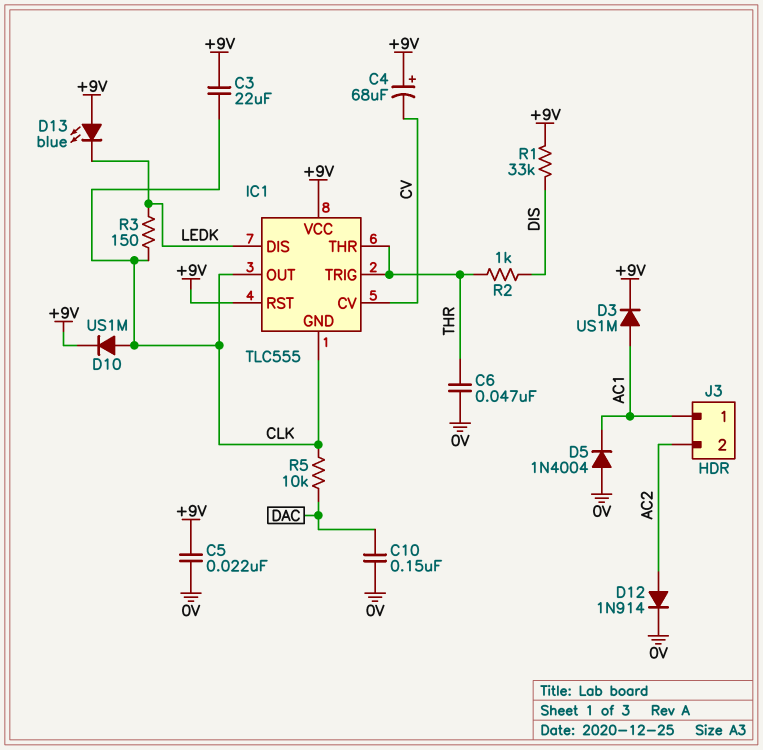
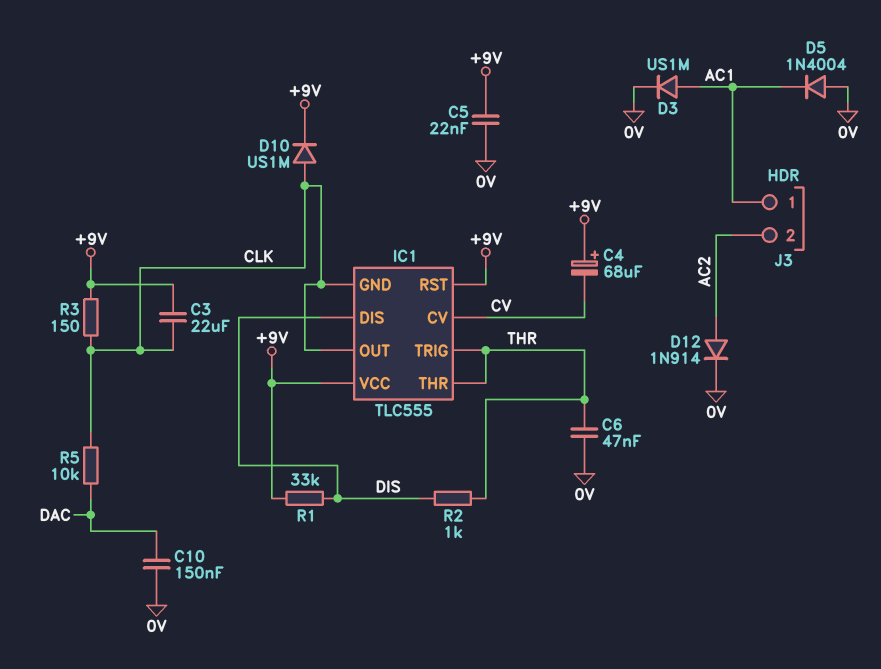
D3: diode US1M (A AC1, K +9V) -> diode US1M (A AC1, K 0V)
D13: LED blue (A +9V, K LEDK) -> none
IC1 pin DIS: LEDK -> DIS
R3: 150 (CLK, LEDK) -> 150 (+9V, CLK)

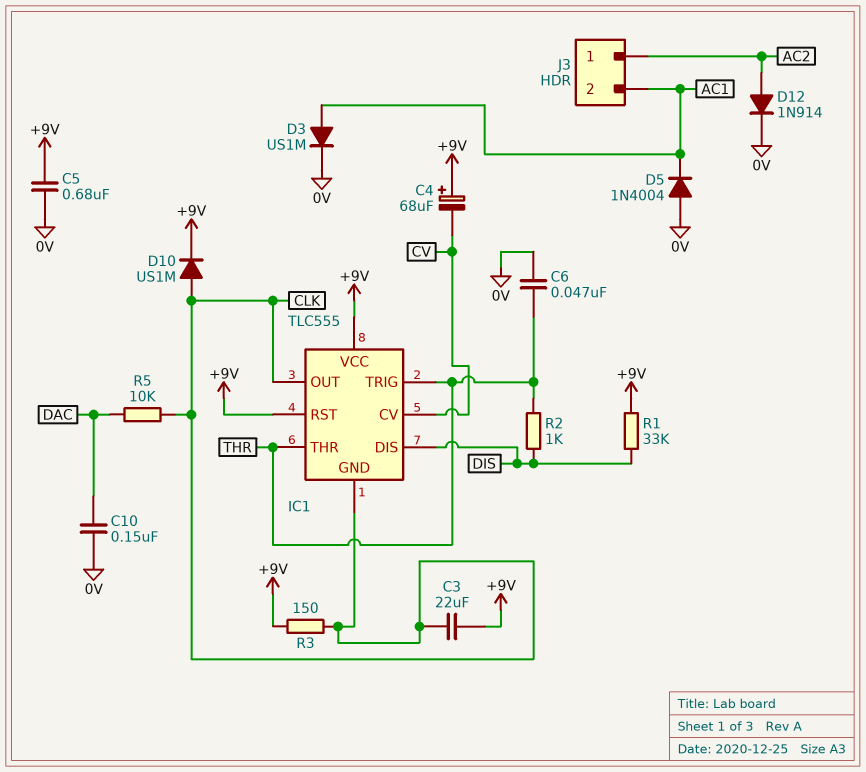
C5: 22nF (+9V, 0V) -> 680nF (+9V, 0V)
J3 pin 1: AC1 -> AC2
J3 pin 2: AC2 -> AC1

